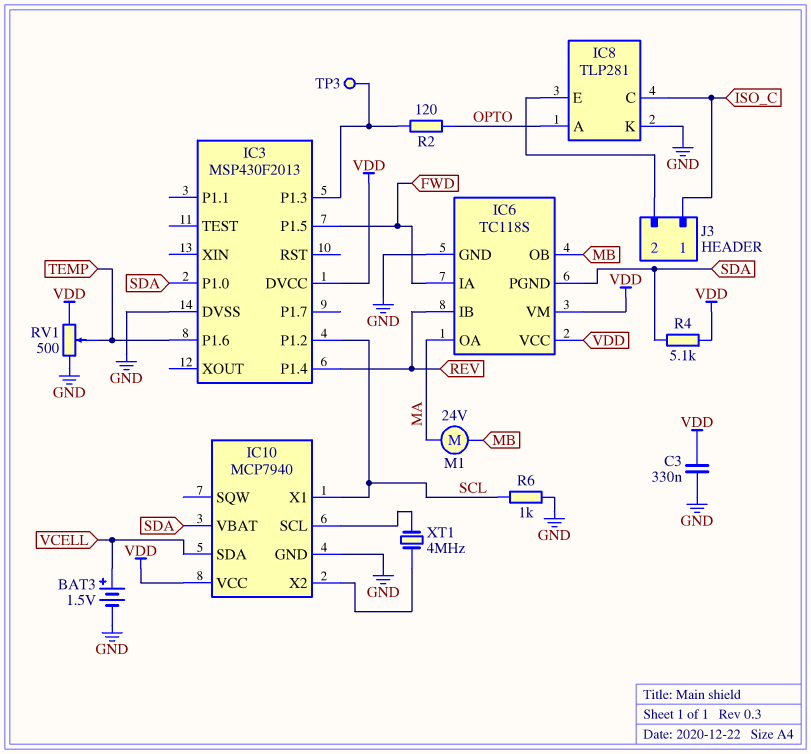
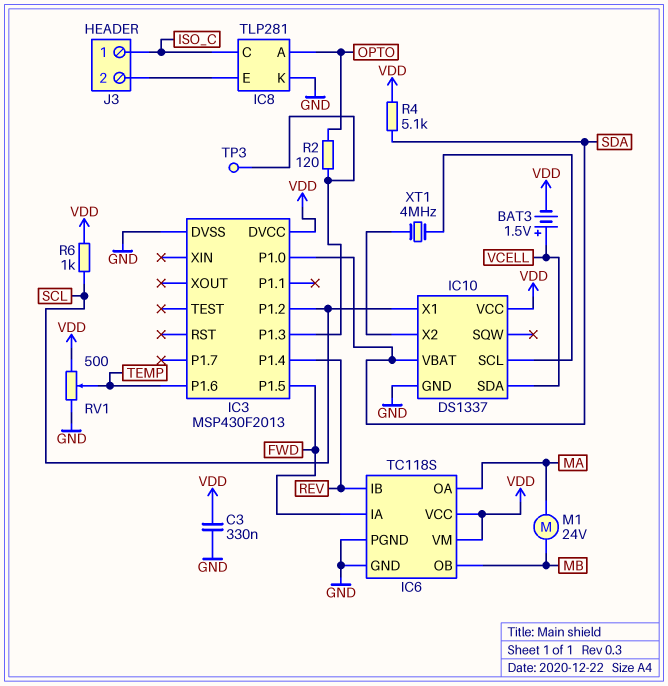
BAT3: 1.5V (plus VCELL, minus GND) -> 1.5V (plus VCELL, minus VDD)
IC6 pin PGND: SDA -> GND
IC10: MCP7940 -> DS1337
R6: 1k (GND, SCL) -> 1k (SCL, VDD)

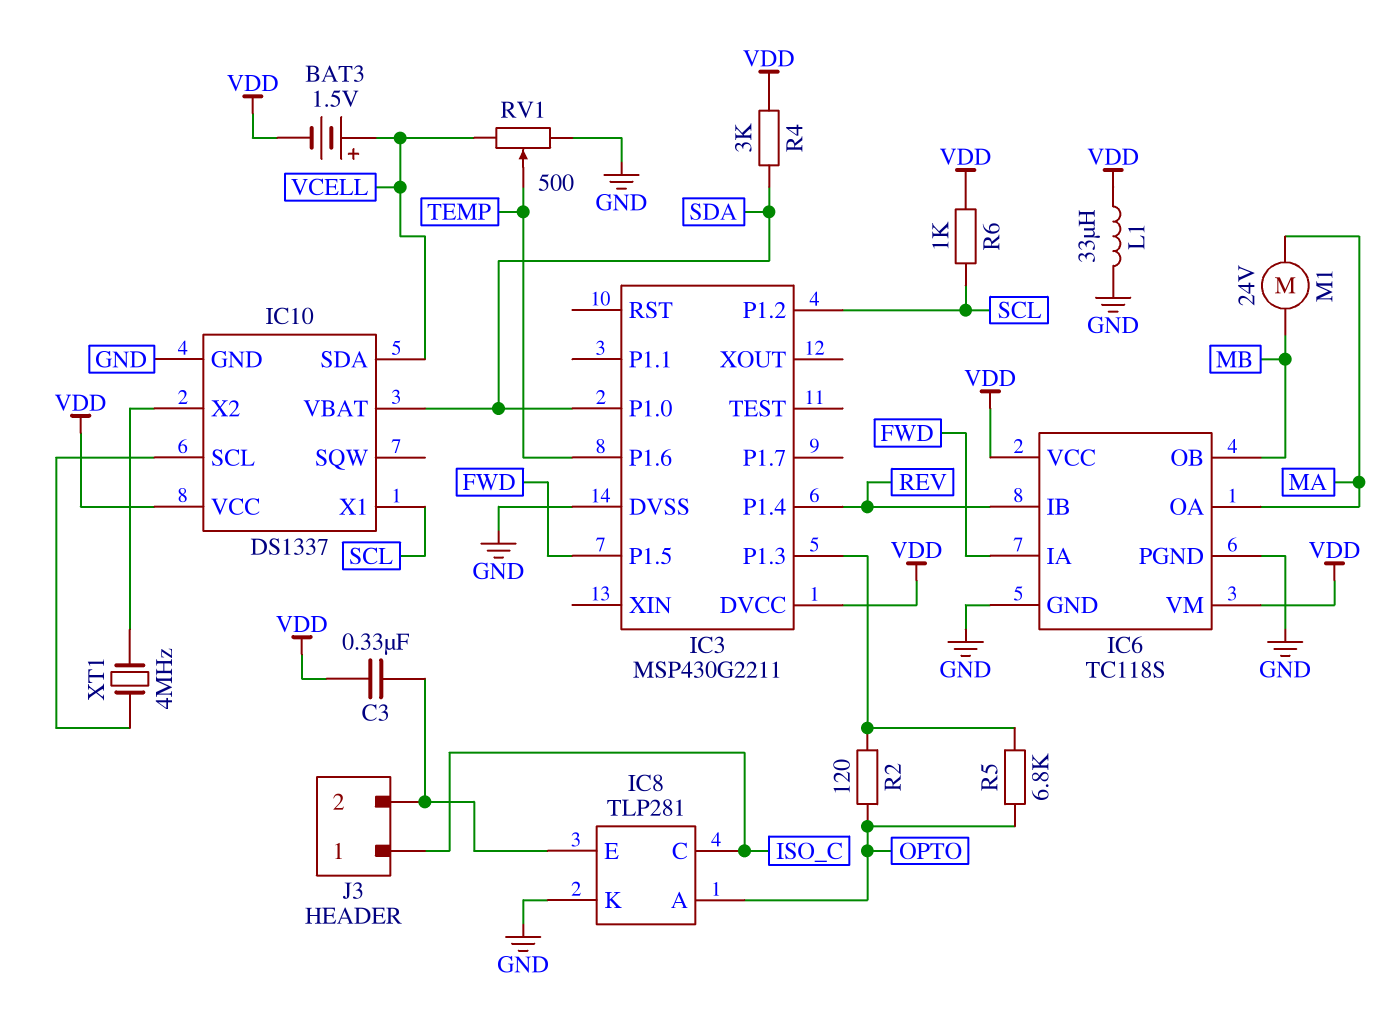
C3: 330nF (GND, VDD) -> 330nF (IC8/E, VDD)
IC3: MSP430F2013 -> MSP430G2211
L1: none -> 33uH (GND, VDD)
R4: 5.1k (SDA, VDD) -> 3k (SDA, VDD)
R5: none -> 6.8k (IC3/P1.3, OPTO)
RV1: 500 (GND, VDD, wiper TEMP) -> 500 (GND, VCELL, wiper TEMP)
TP3: test point (IC3/P1.3) -> none

